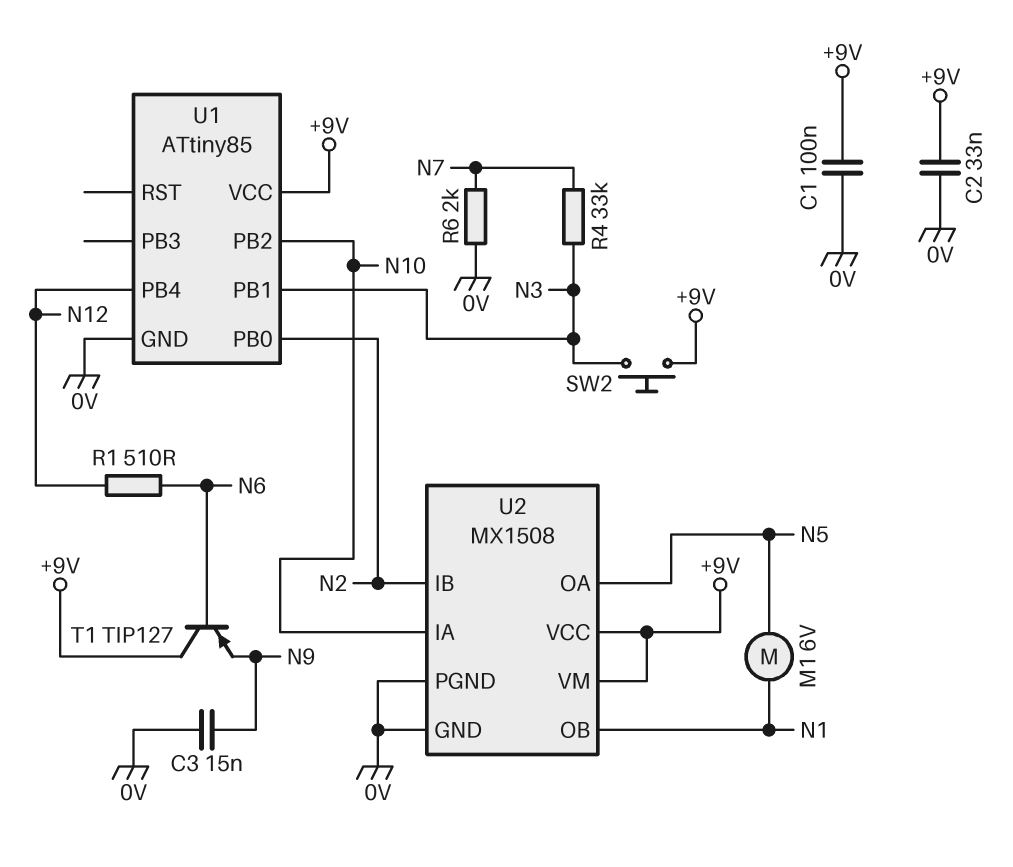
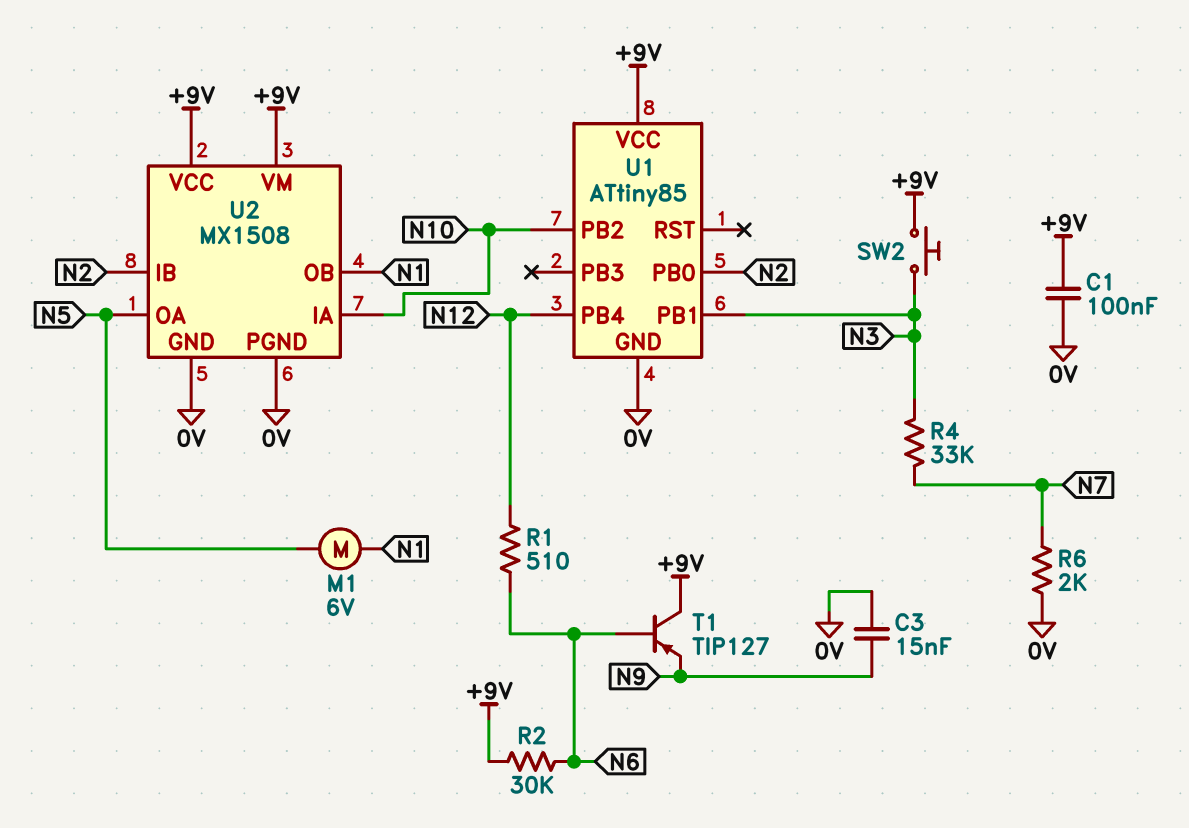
C2: 33nF (+9V, 0V) -> none
R2: none -> 30k (+9V, N6)

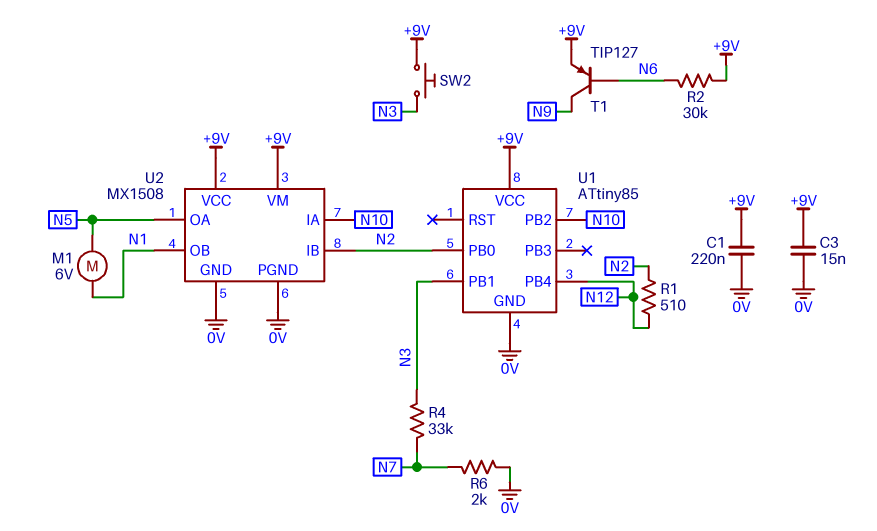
C1: 100nF (+9V, 0V) -> 220nF (+9V, 0V)
C3: 15nF (0V, N9) -> 15nF (+9V, 0V)
R1: 510 (N6, N12) -> 510 (N2, N12)
T1: PNP TIP127 (B N6, C +9V, E N9) -> PNP TIP127 (B N6, C N9, E +9V)

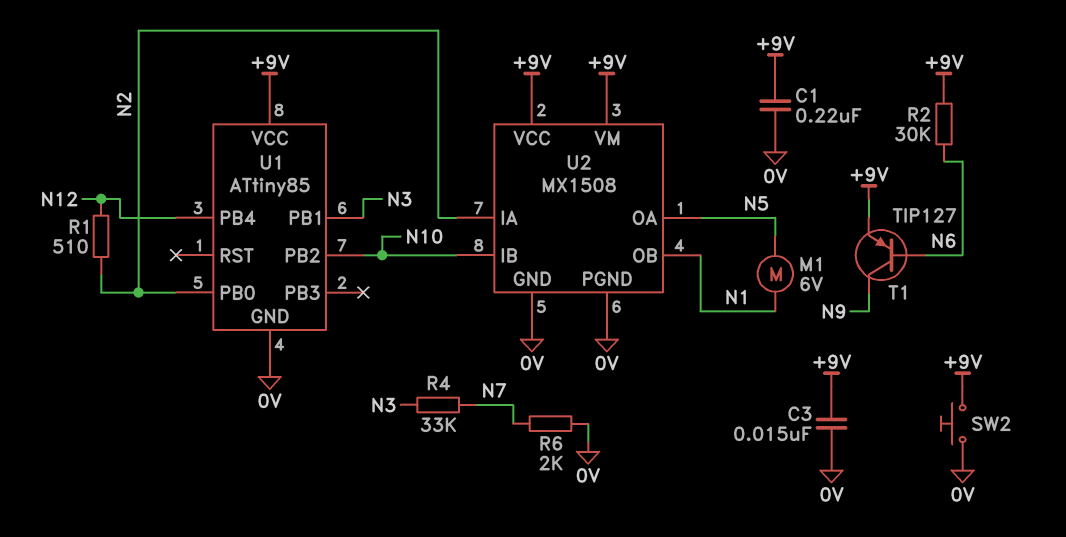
SW2: button (+9V, N3) -> button (+9V, 0V)
U2 pin IA: N10 -> N2
U2 pin IB: N2 -> N10

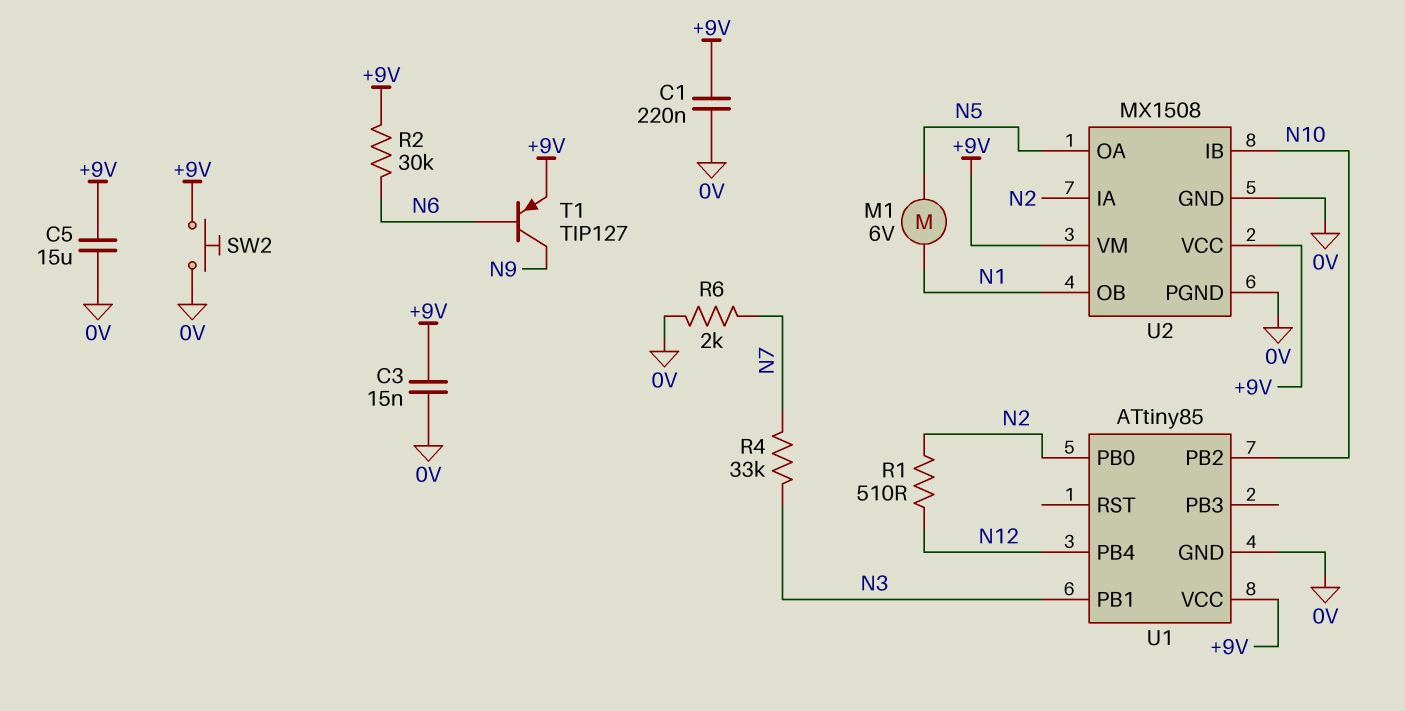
C5: none -> 15uF (+9V, 0V)

